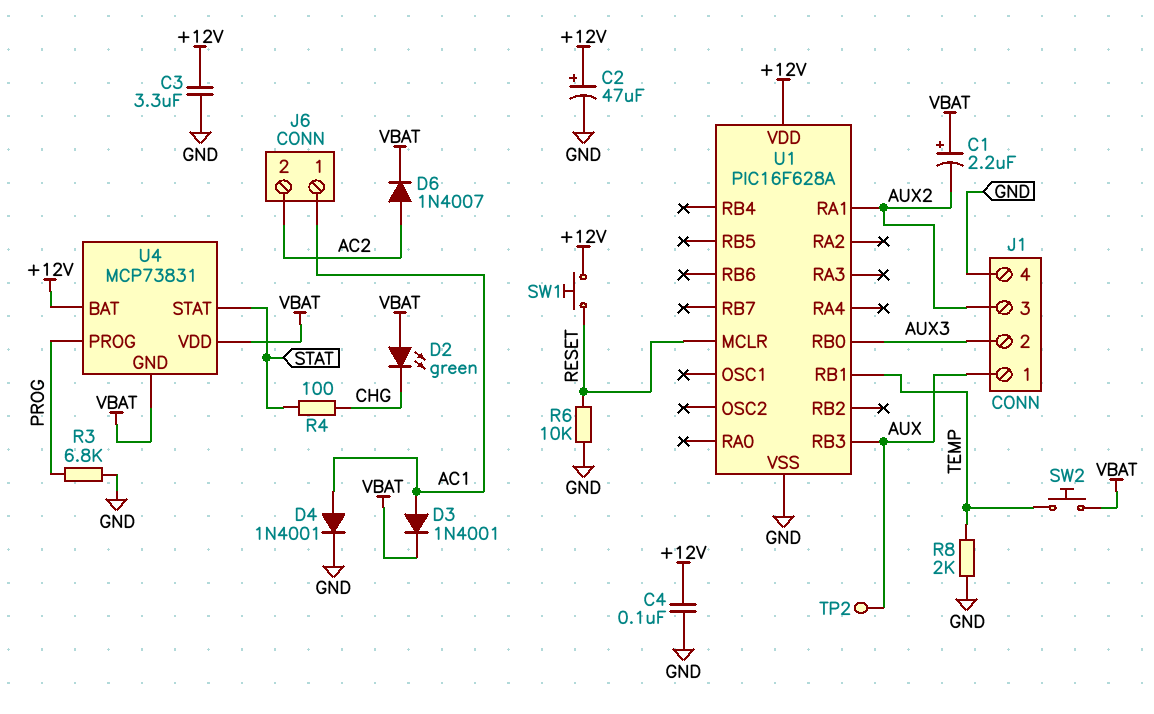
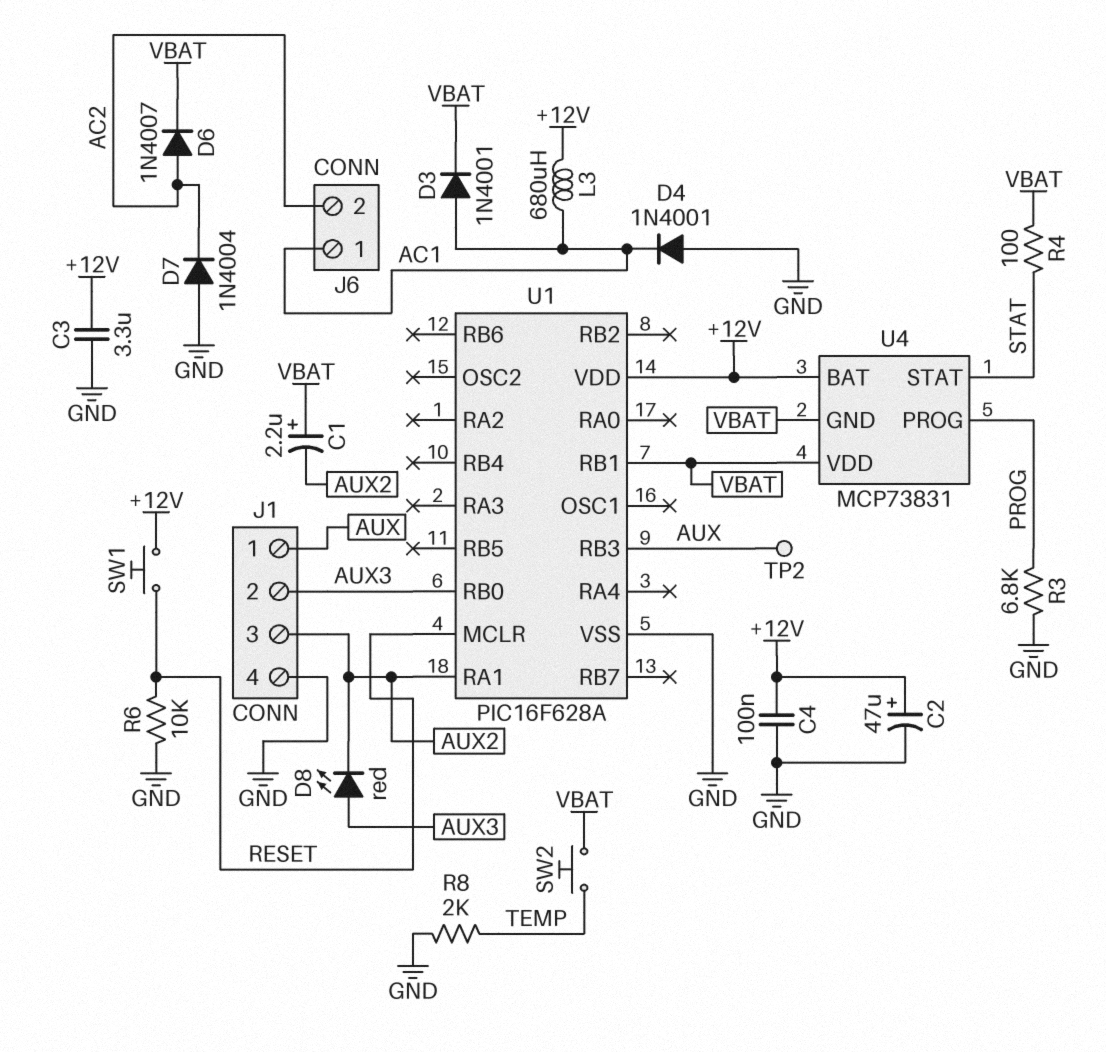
D2: LED green (A VBAT, K CHG) -> none
D4: diode 1N4001 (A AC1, K GND) -> diode 1N4001 (A GND, K AC1)
D7: none -> diode 1N4004 (A GND, K AC2)
D8: none -> LED red (A AUX3, K AUX2)
L3: none -> 680uH (+12V, AC1)
R4: 100 (CHG, STAT) -> 100 (STAT, VBAT)
U1 pin RB1: TEMP -> VBAT

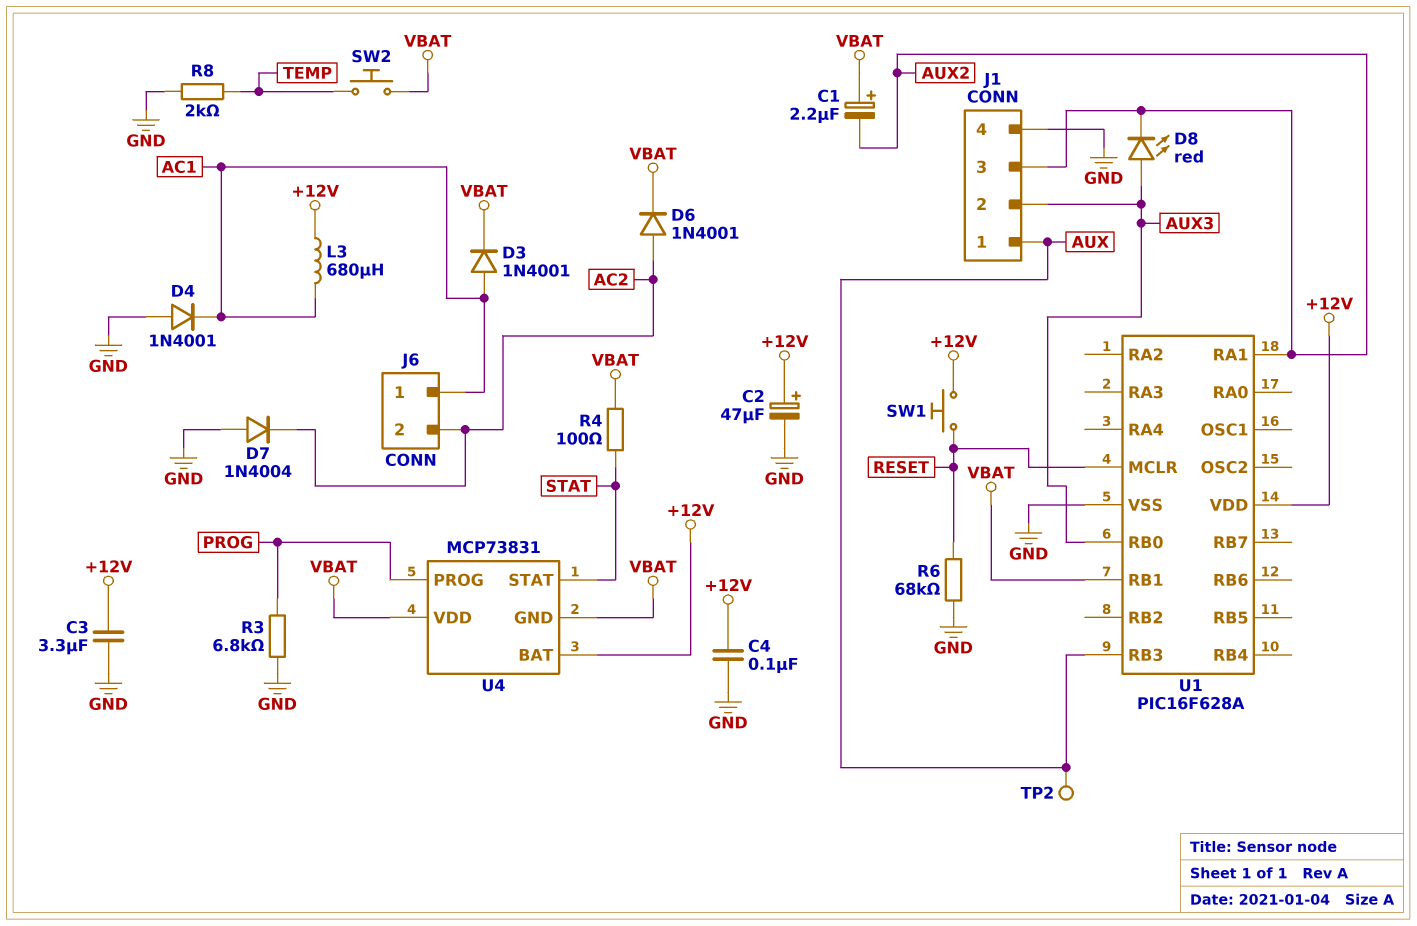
D6: diode 1N4007 (A AC2, K VBAT) -> diode 1N4001 (A AC2, K VBAT)
R6: 10k (GND, RESET) -> 68k (GND, RESET)

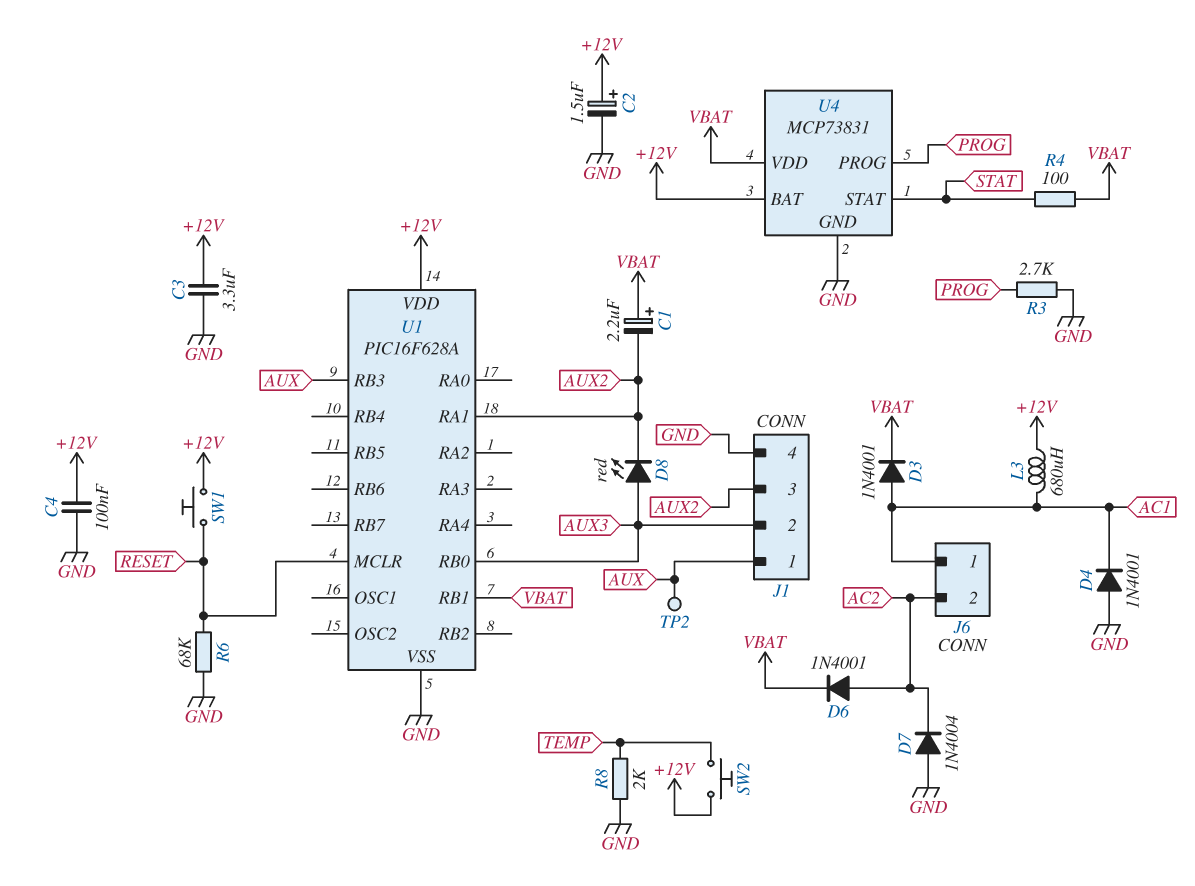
C2: 47uF (plus +12V, minus GND) -> 1.5uF (plus +12V, minus GND)
R3: 6.8k (GND, PROG) -> 2.7k (GND, PROG)
SW2: button (TEMP, VBAT) -> button (+12V, TEMP)
U4 pin GND: VBAT -> GND

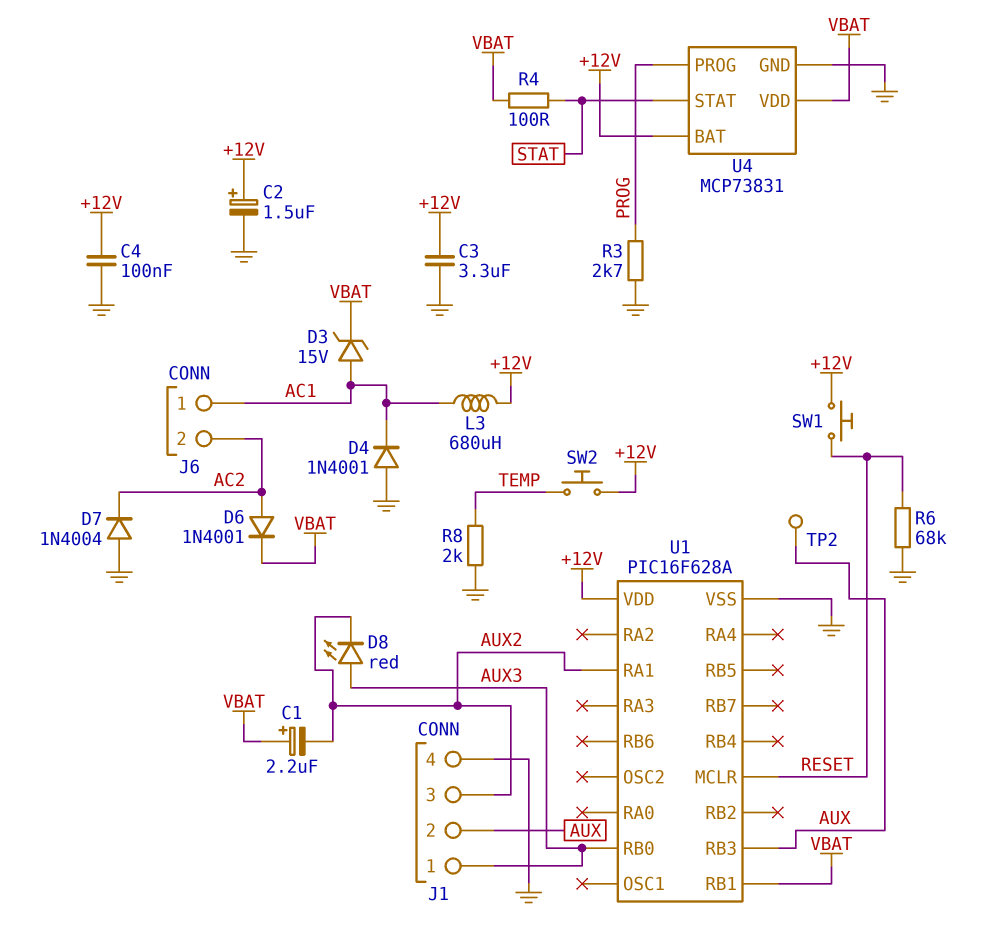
D3: diode 1N4001 (A AC1, K VBAT) -> zener 15V (A AC1, K VBAT)
J1 pin 1: AUX -> AUX3
J1 pin 2: AUX3 -> AUX

